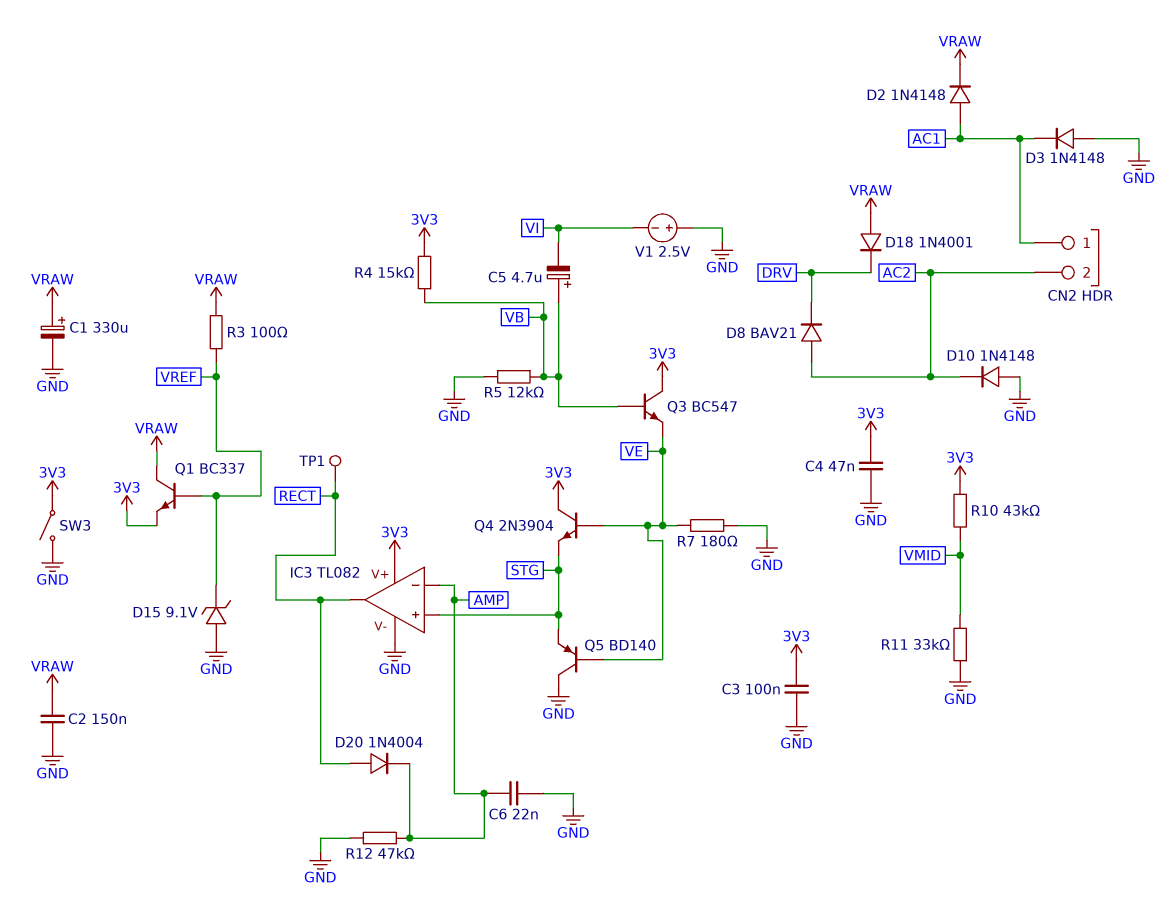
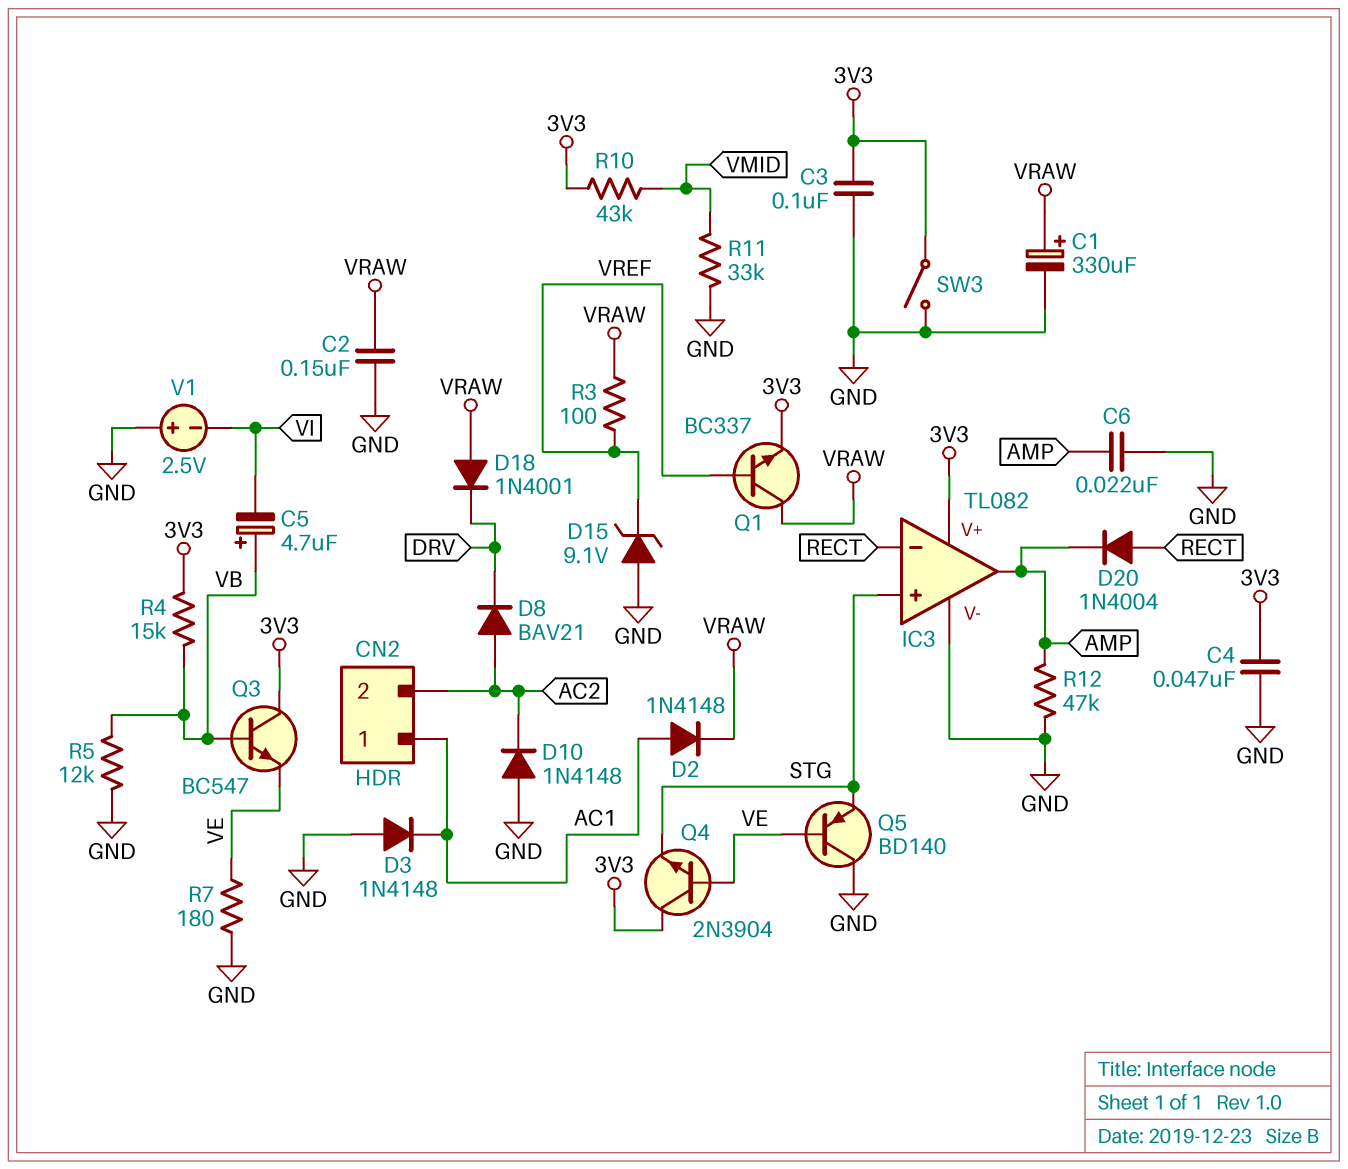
IC3 pin in-: AMP -> RECT
IC3 pin out: RECT -> AMP
TP1: test point (RECT) -> none

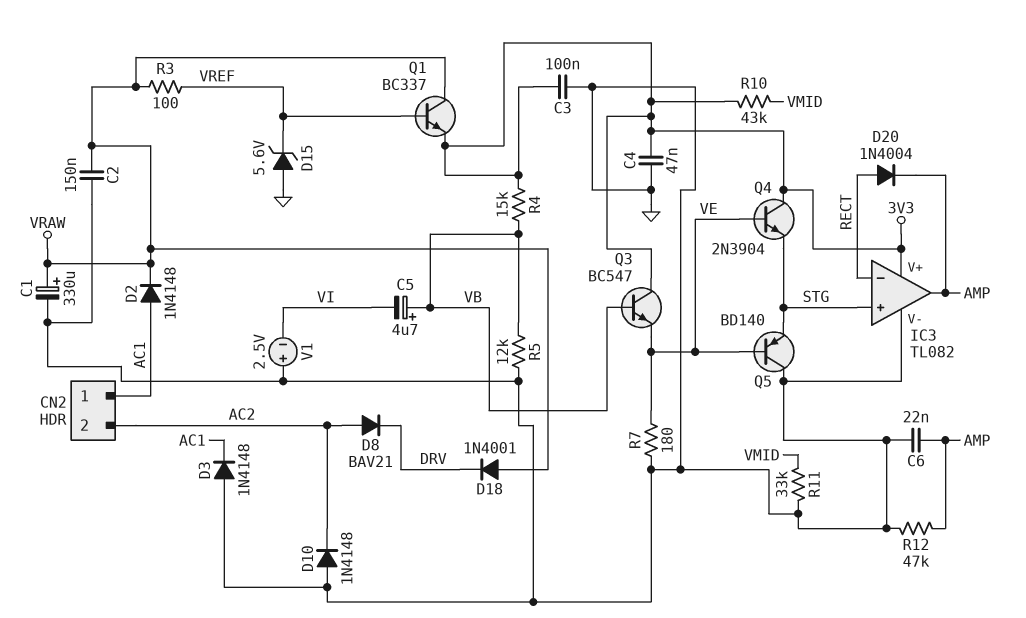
D15: zener 9.1V (A GND, K VREF) -> zener 5.6V (A GND, K VREF)
SW3: switch (3V3, GND) -> none

